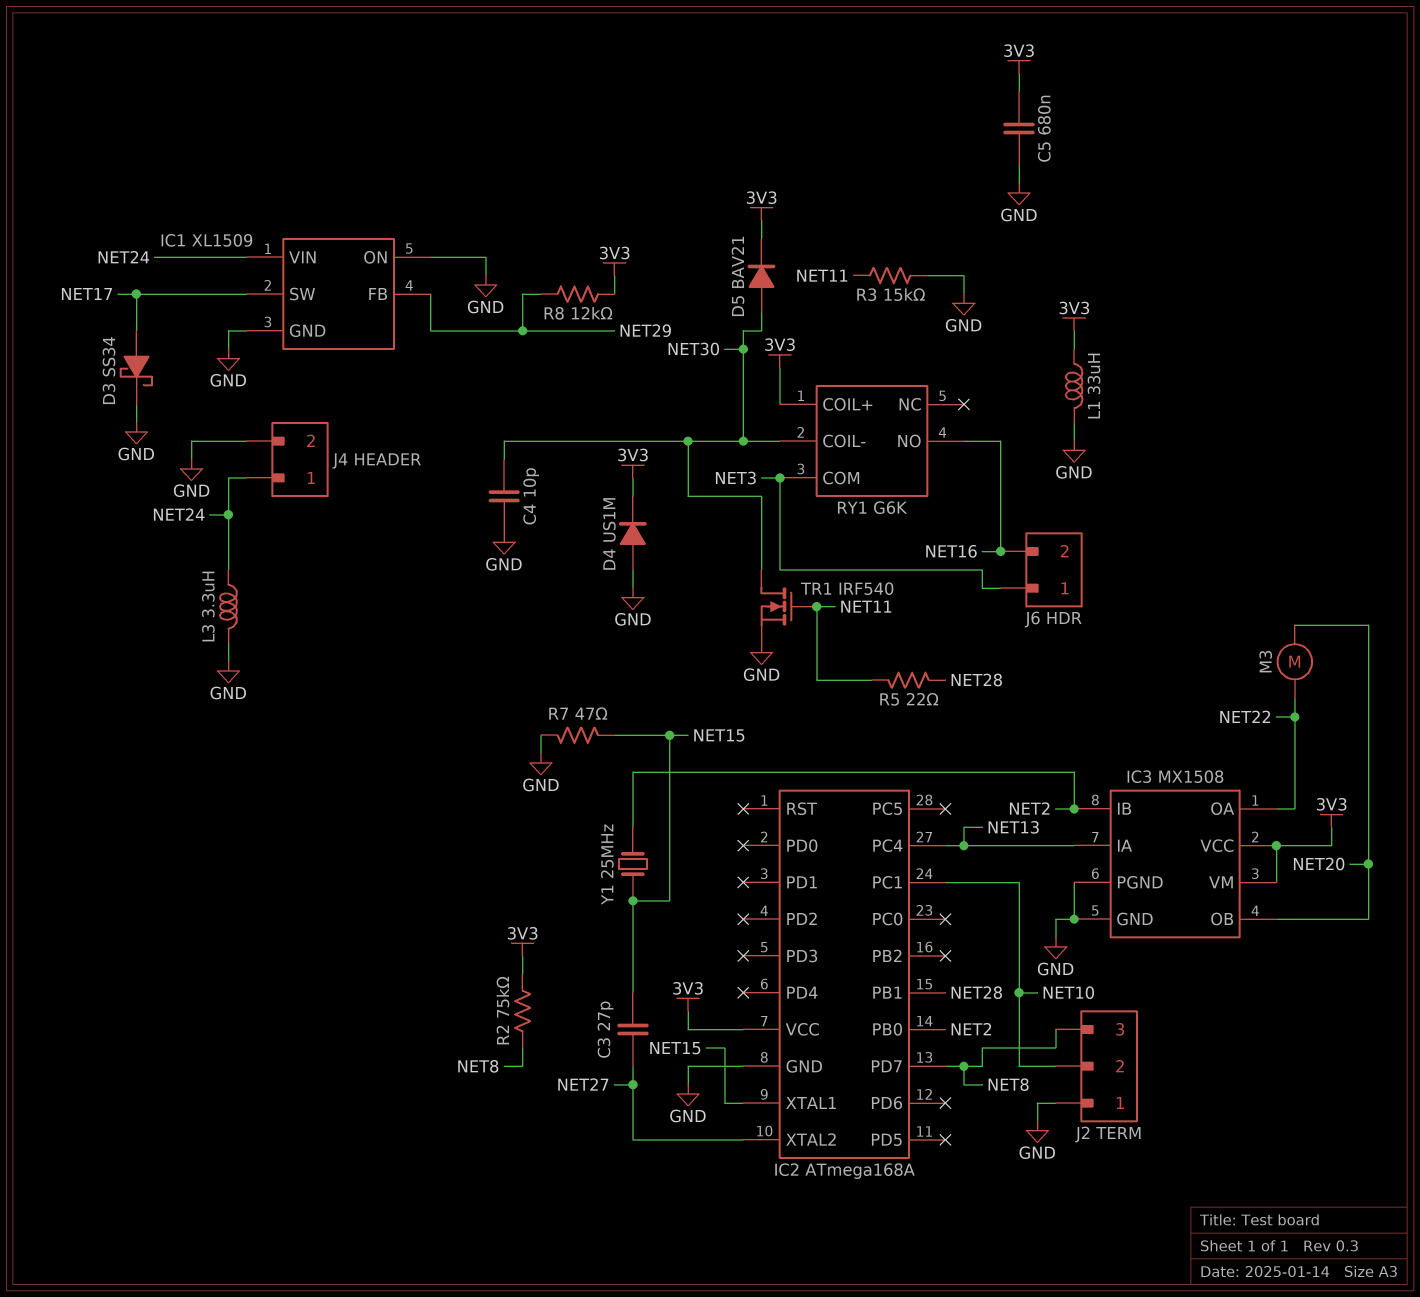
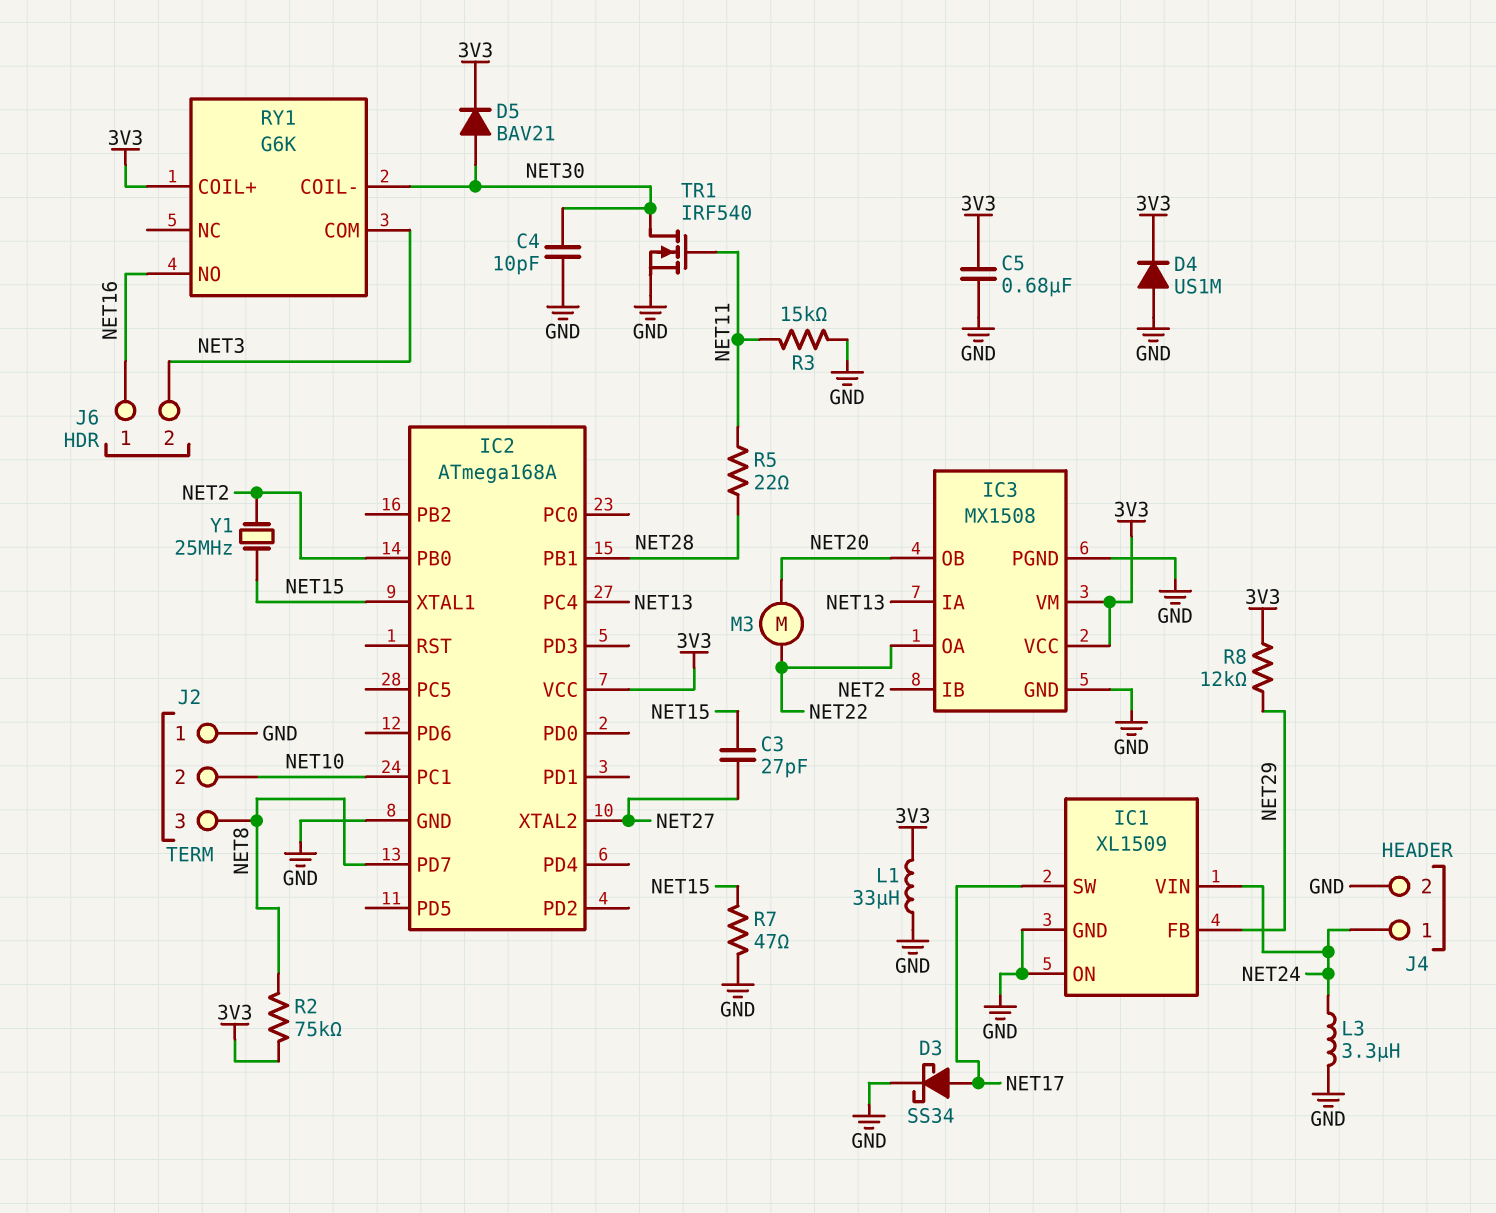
J6 pin 1: NET3 -> NET16
J6 pin 2: NET16 -> NET3

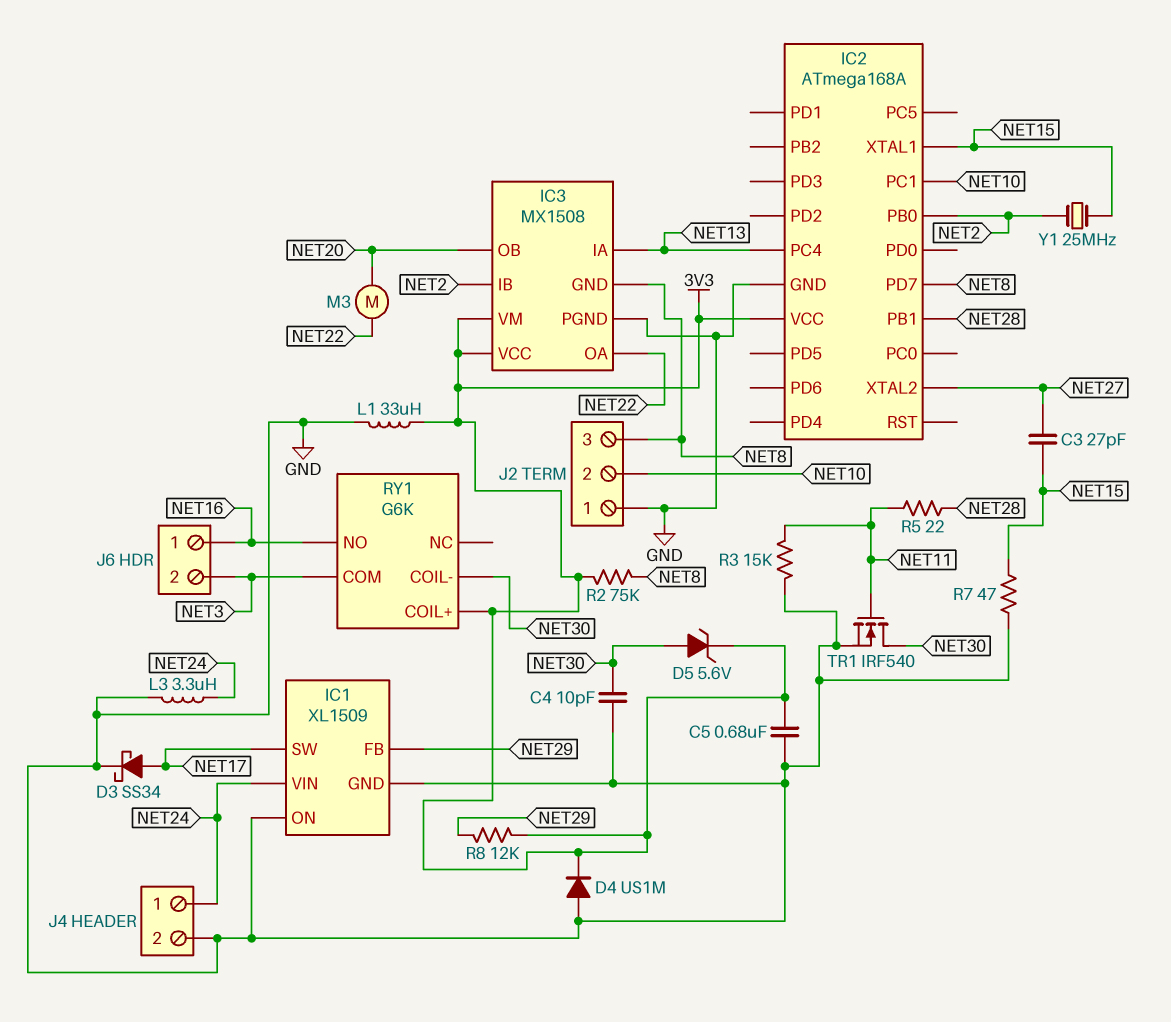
D5: diode BAV21 (A NET30, K 3V3) -> zener 5.6V (A NET30, K 3V3)
IC3 pin GND: GND -> NET8

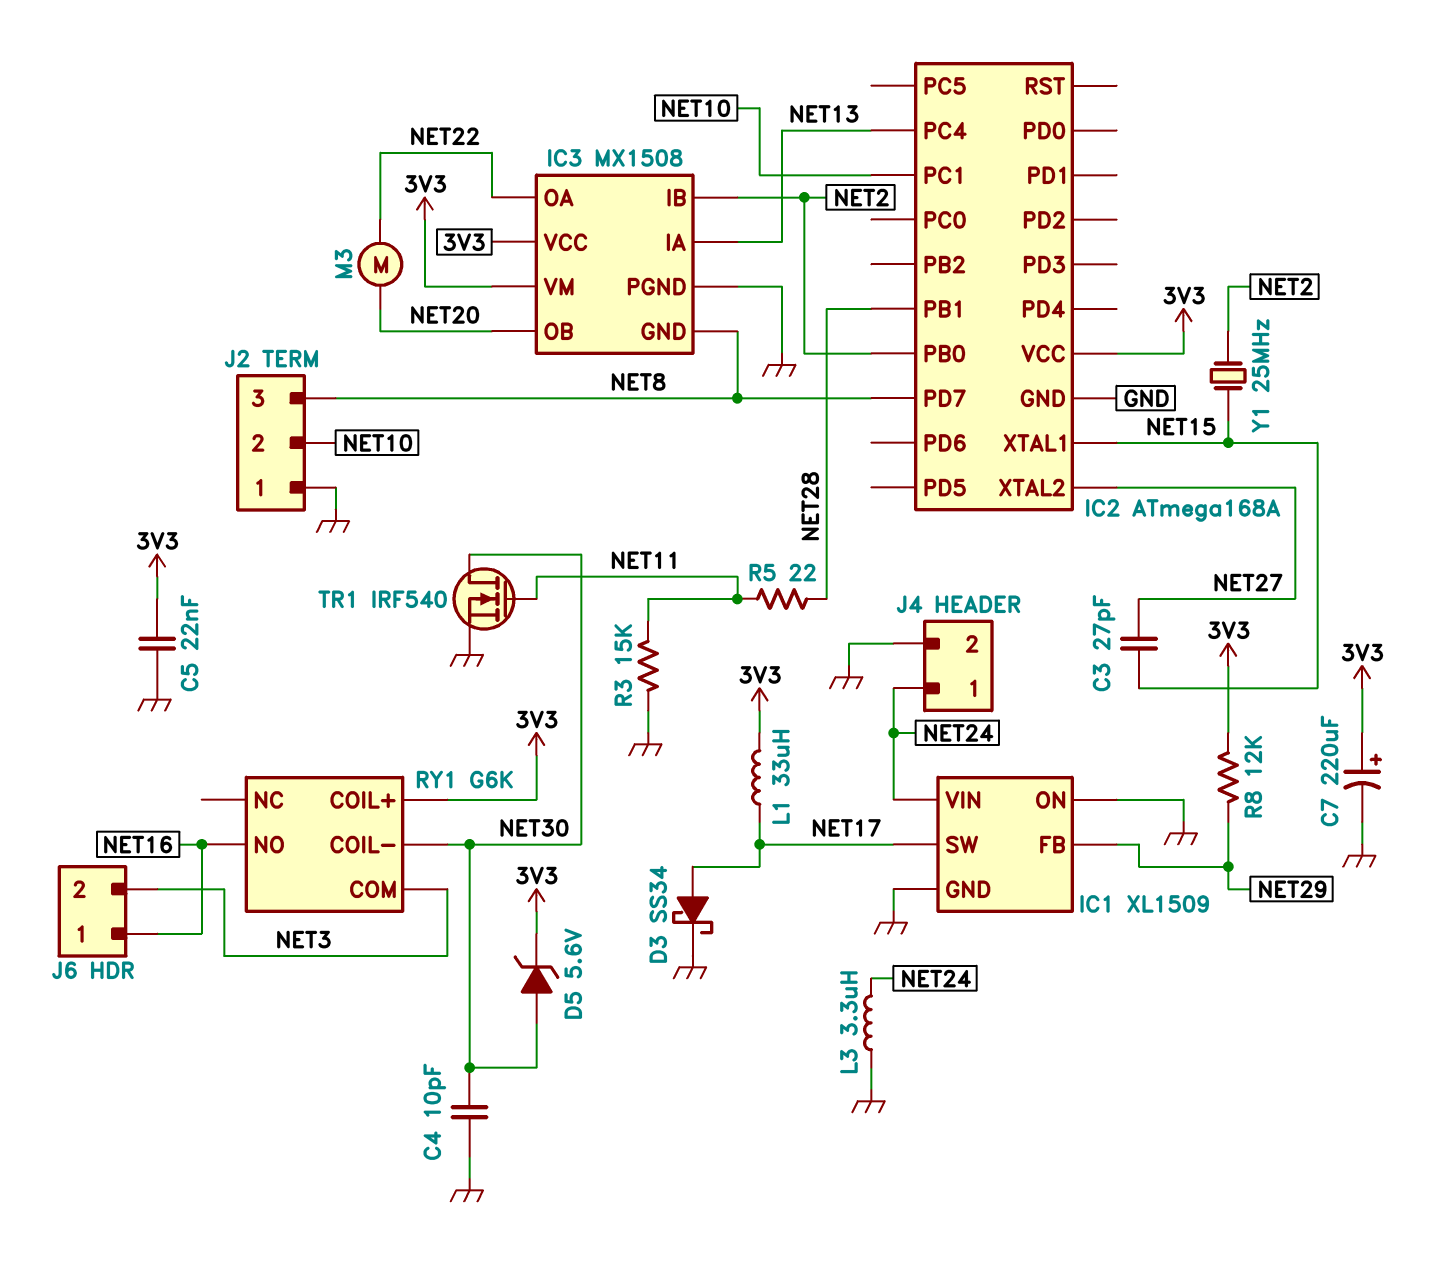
C5: 680nF (3V3, GND) -> 22nF (3V3, GND)
C7: none -> 220uF (plus 3V3, minus GND)
D4: diode US1M (A GND, K 3V3) -> none
L1: 33uH (3V3, GND) -> 33uH (3V3, NET17)
R2: 75k (3V3, NET8) -> none
R7: 47 (GND, NET15) -> none

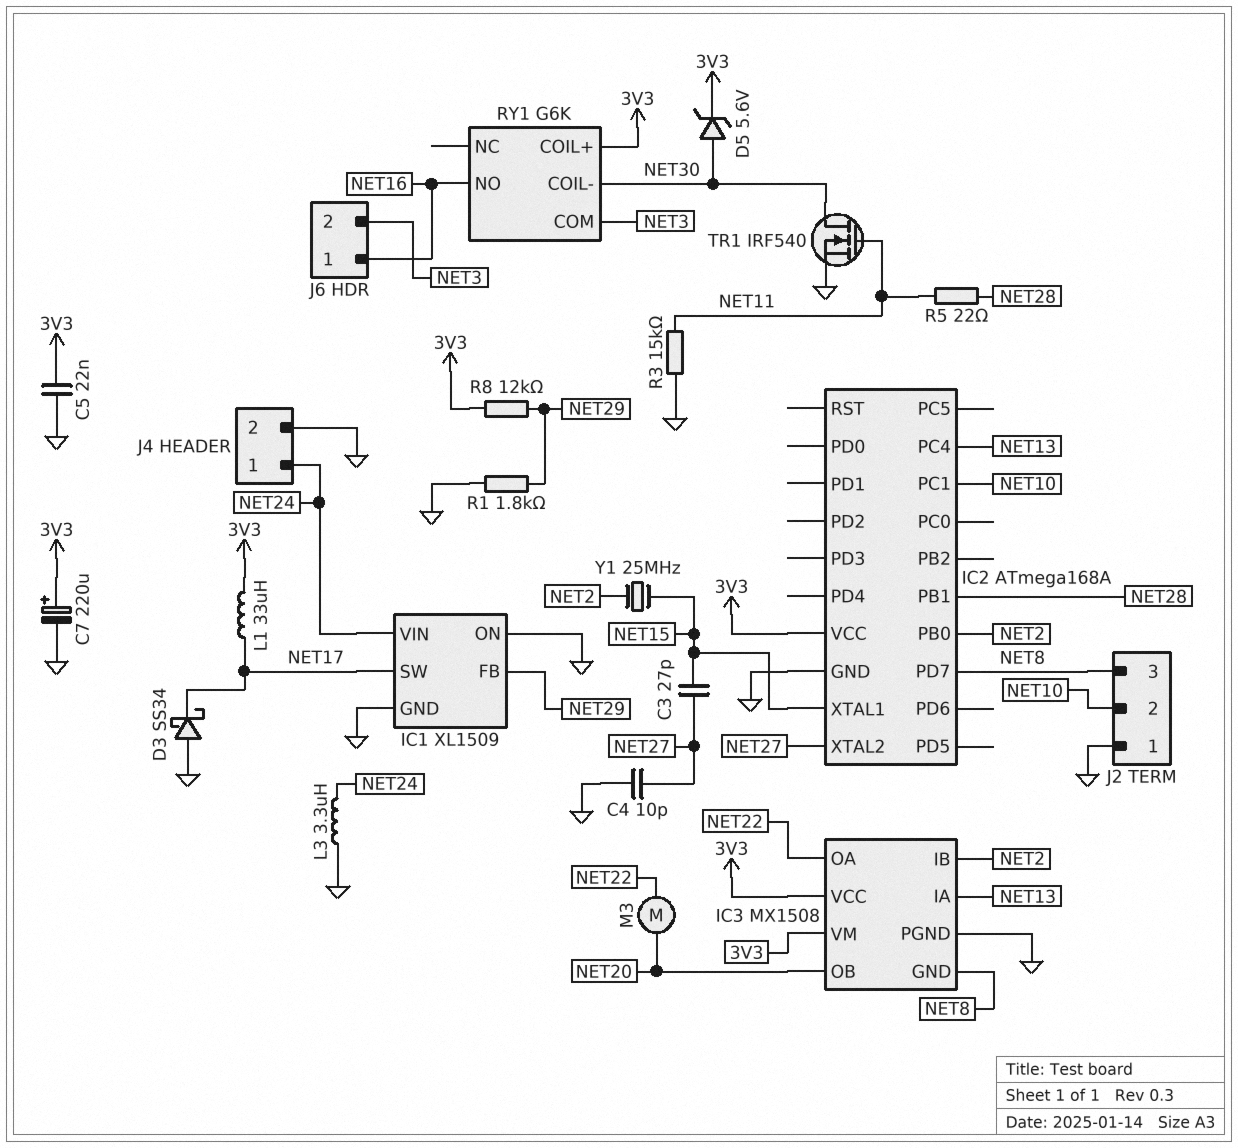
C4: 10pF (GND, NET30) -> 10pF (GND, NET27)
D3: schottky SS34 (A NET17, K GND) -> schottky SS34 (A GND, K NET17)
R1: none -> 1.8k (GND, NET29)

